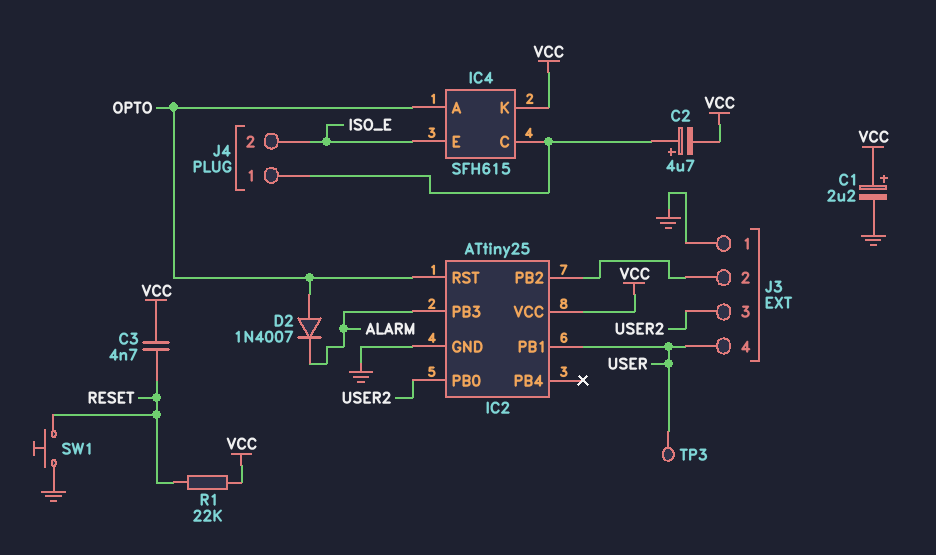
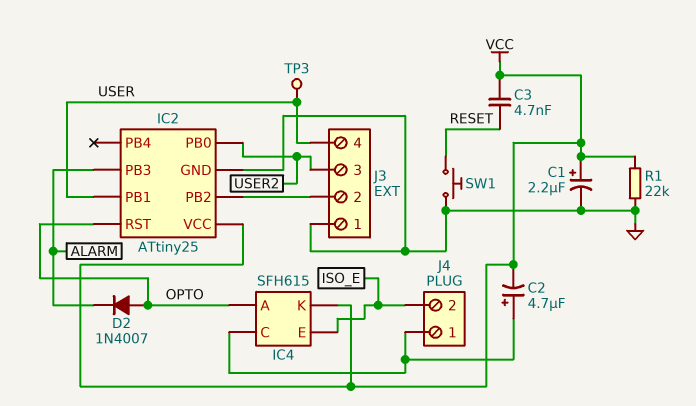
R1: 22k (RESET, VCC) -> 22k (GND, VCC)

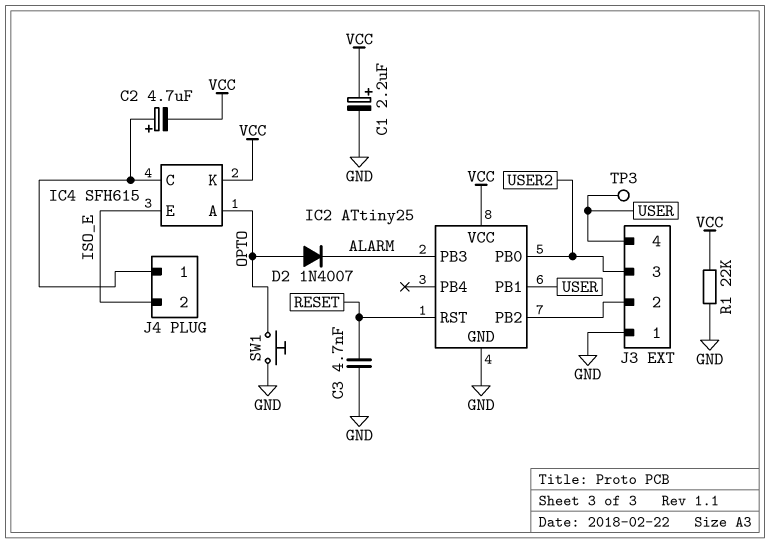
C3: 4.7nF (RESET, VCC) -> 4.7nF (GND, RESET)
IC2 pin RST: OPTO -> RESET
SW1: button (GND, RESET) -> button (GND, OPTO)

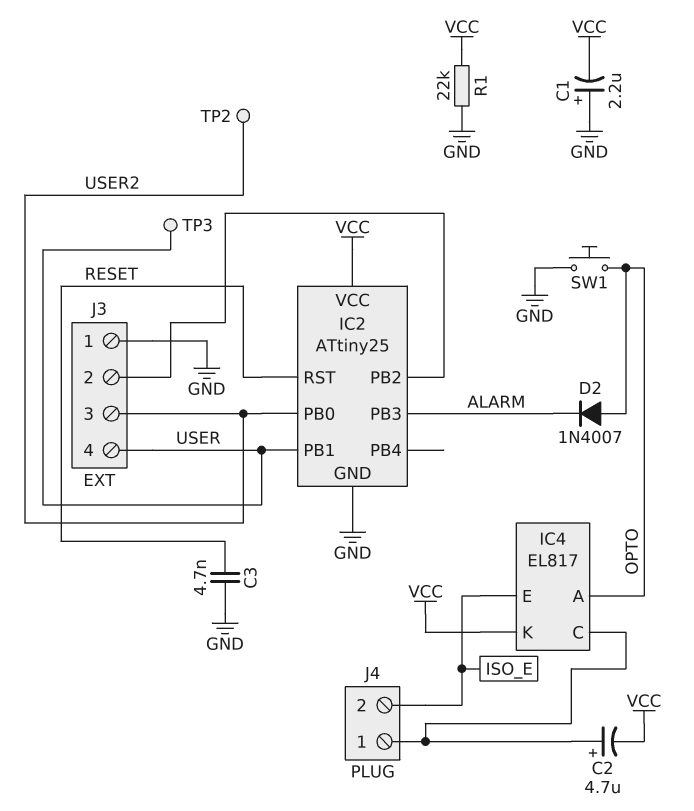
C1: 2.2uF (plus VCC, minus GND) -> 2.2uF (plus GND, minus VCC)
IC4: SFH615 -> EL817
TP2: none -> test point (USER2)

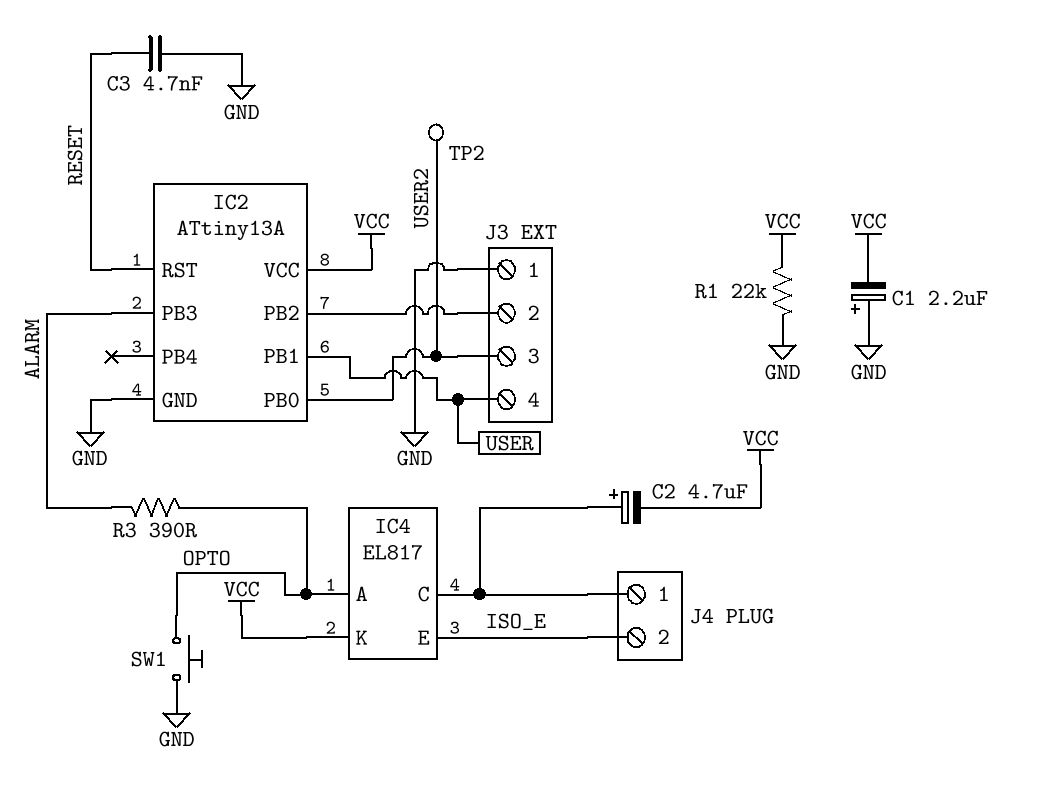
D2: diode 1N4007 (A OPTO, K ALARM) -> none
IC2: ATtiny25 -> ATtiny13A
R3: none -> 390 (ALARM, OPTO)
TP3: test point (USER) -> none

